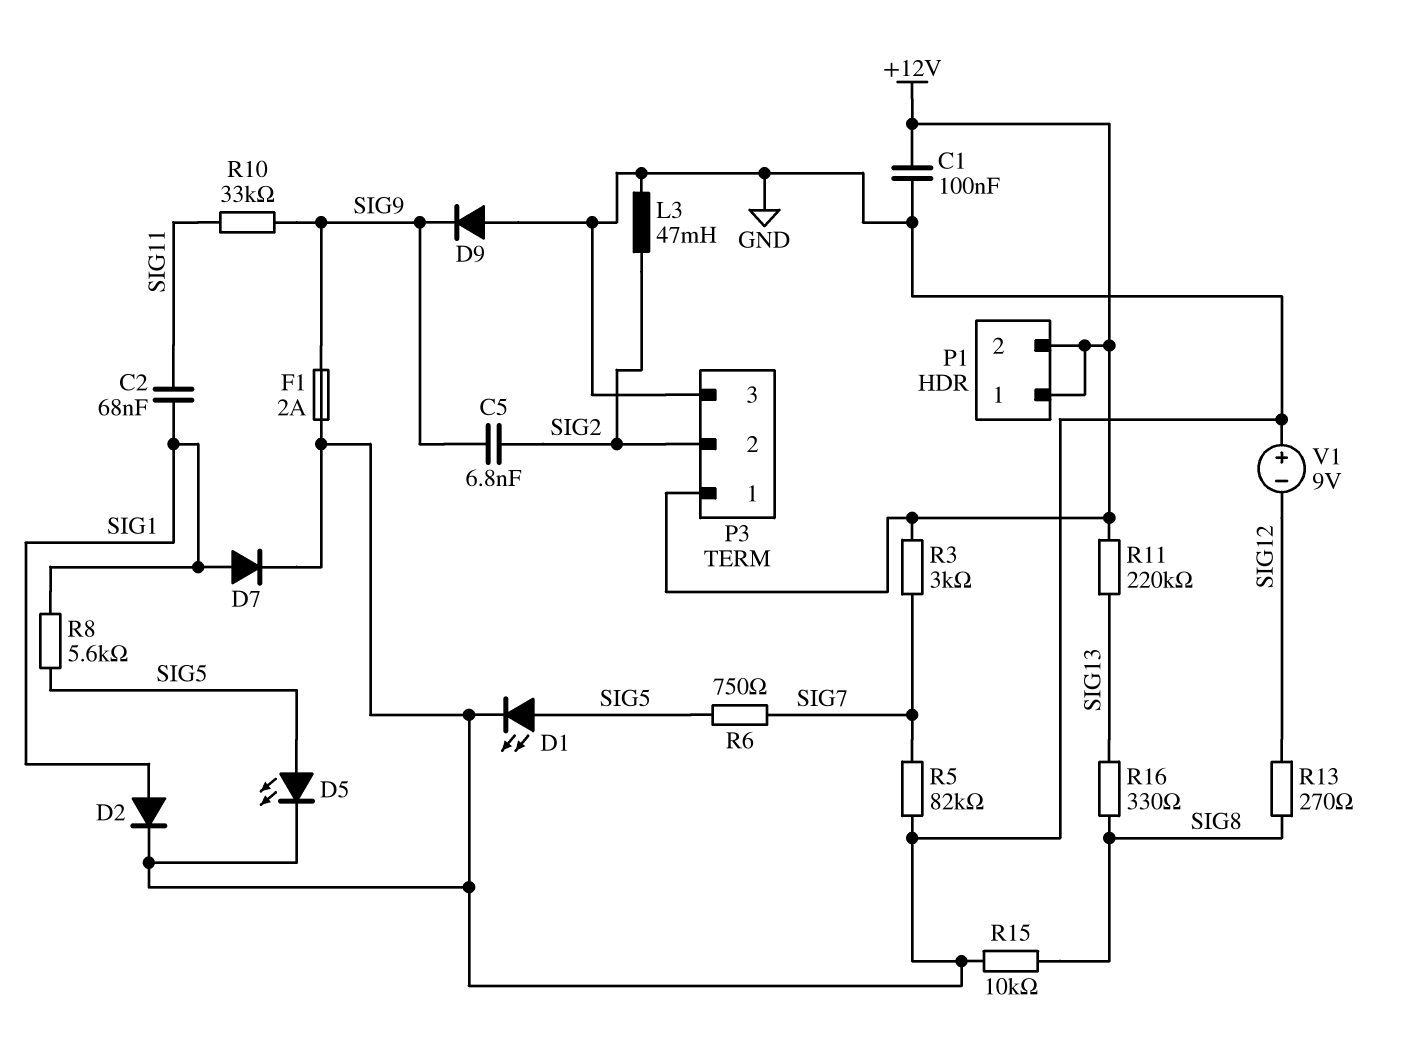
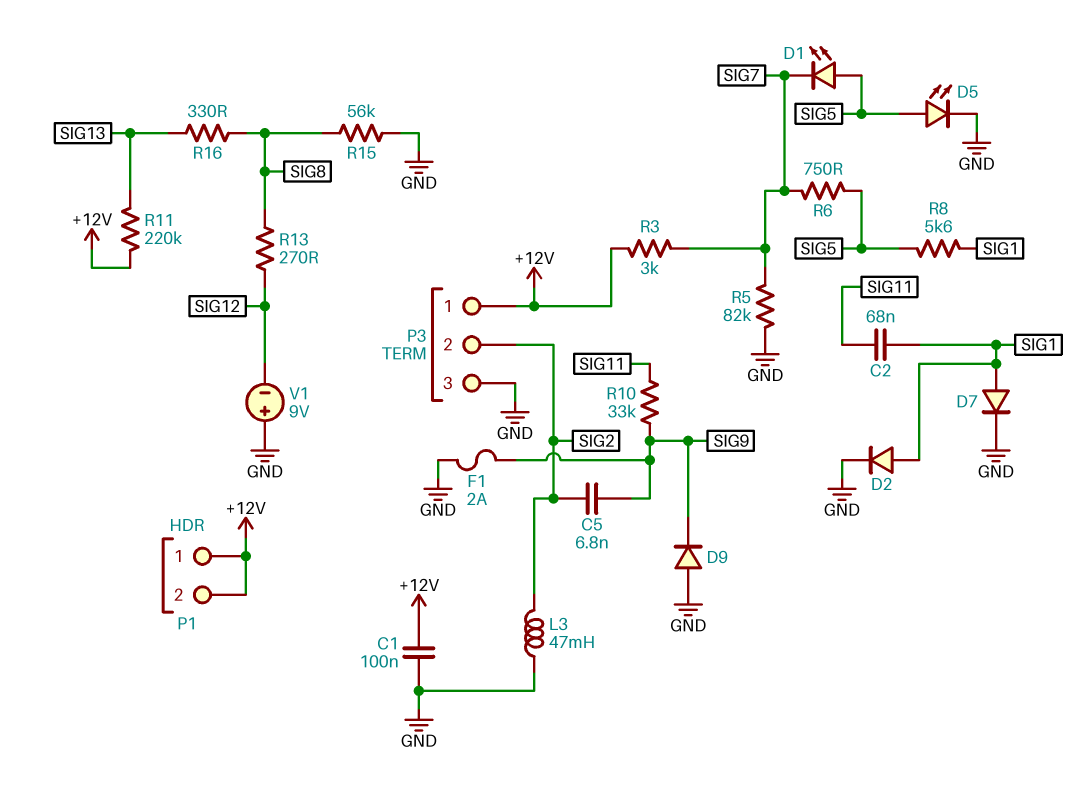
D1: LED (A SIG5, K GND) -> LED (A SIG5, K SIG7)
R15: 10k (GND, SIG8) -> 56k (GND, SIG8)

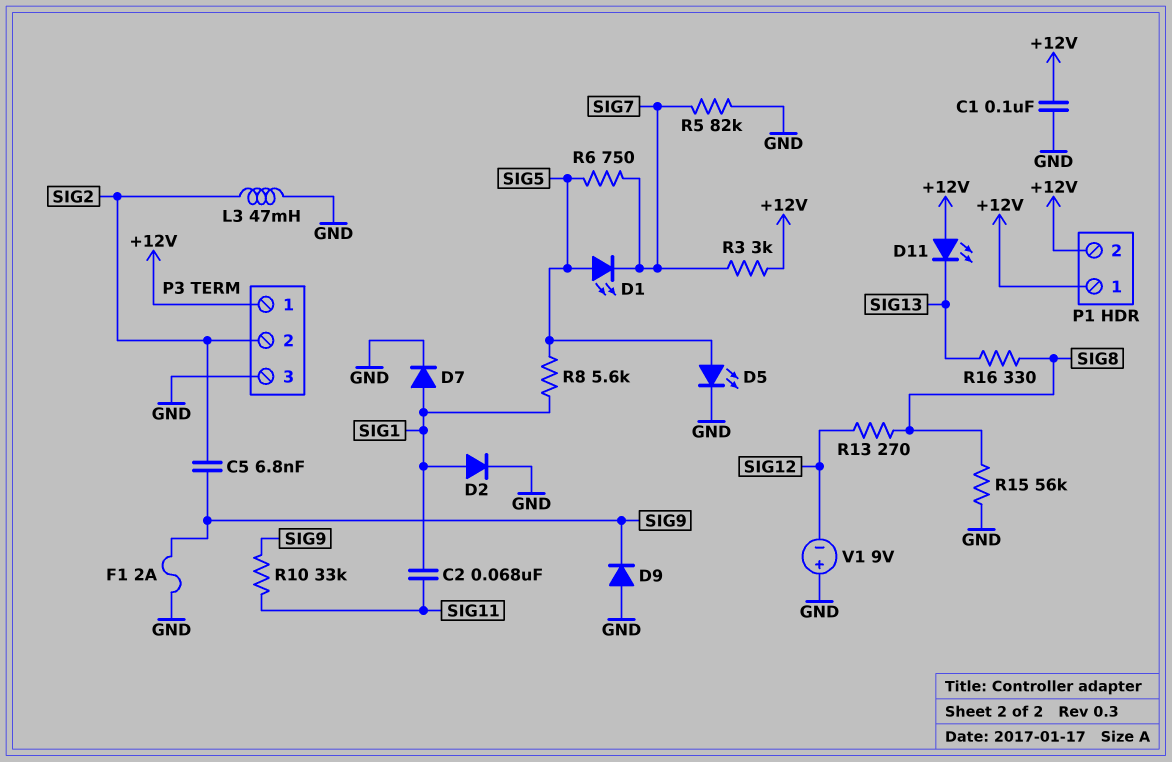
D11: none -> LED (A +12V, K SIG13)
R11: 220k (+12V, SIG13) -> none

